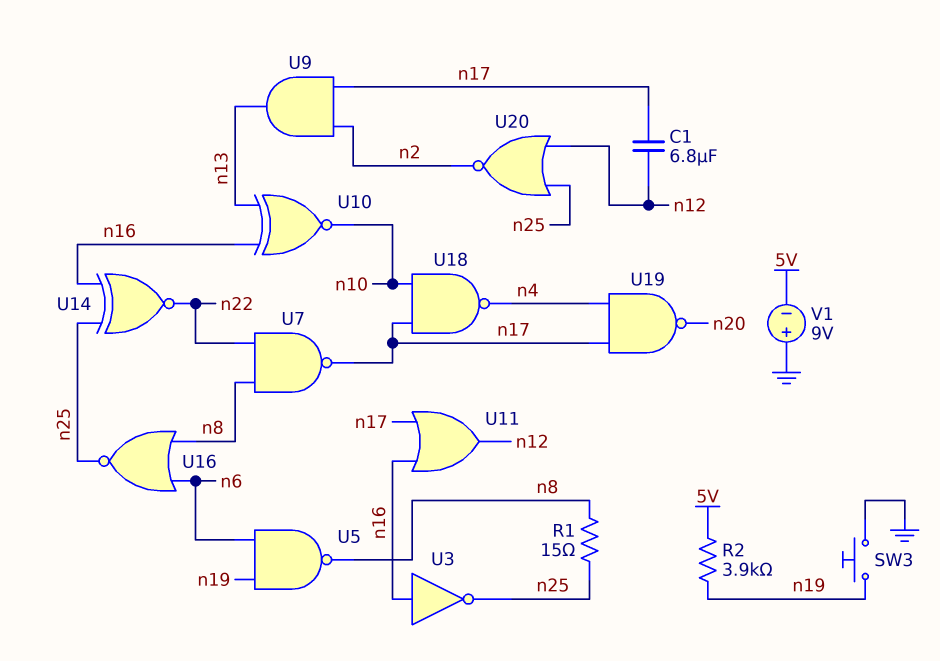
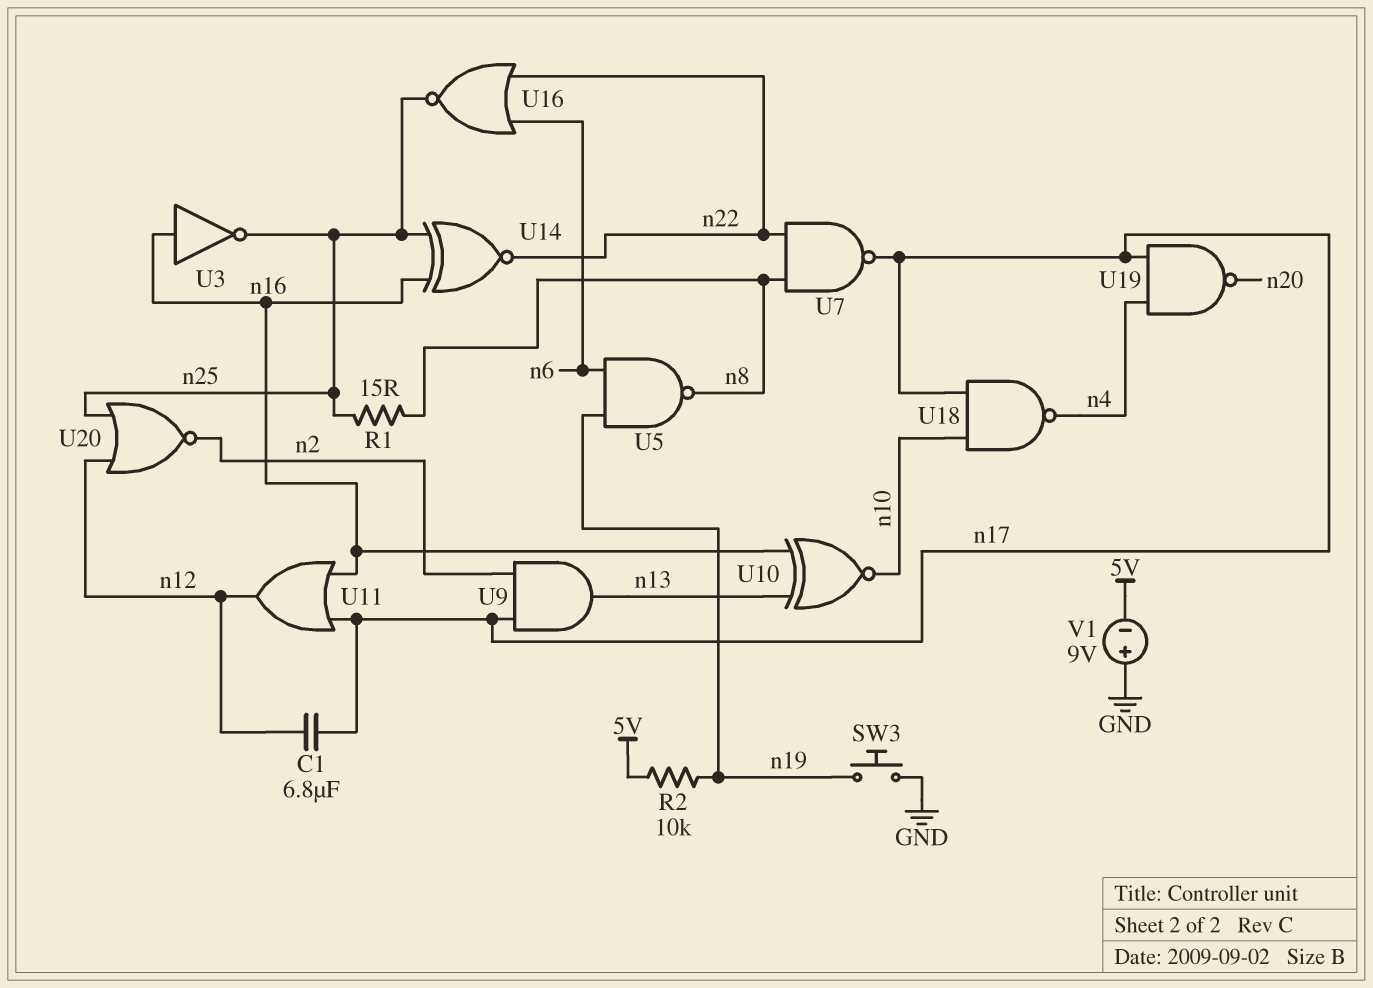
R2: 3.9k (5V, n19) -> 10k (5V, n19)
U16: NOR (in n6, in n8, out n25) -> NOR (in n6, in n22, out n25)

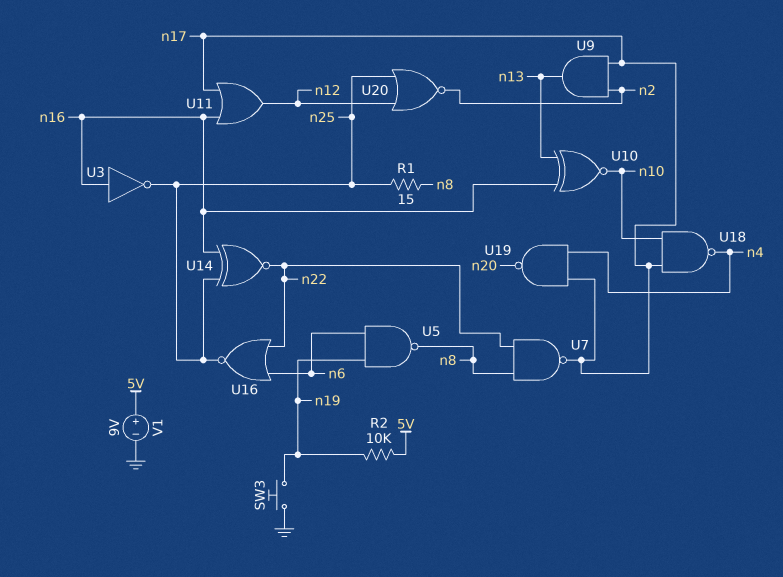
C1: 6.8uF (n12, n17) -> none
V1: 9V (plus GND, minus 5V) -> 9V (plus 5V, minus GND)

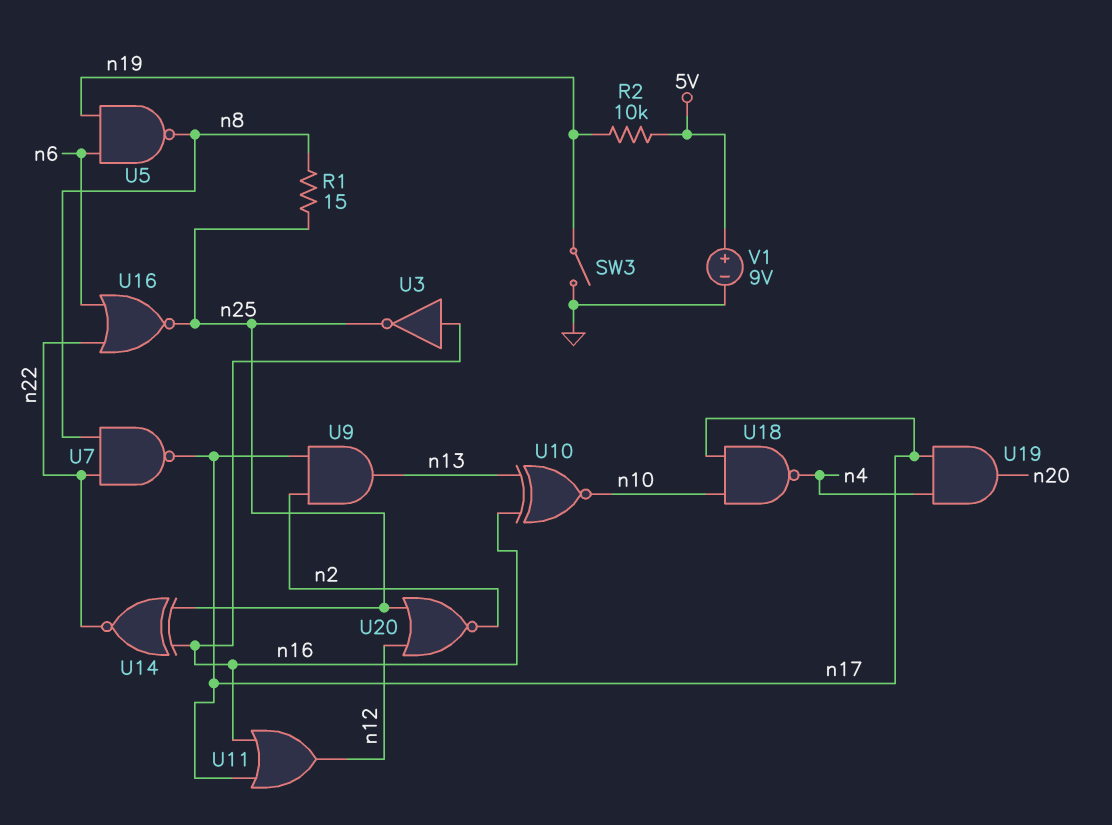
SW3: button (GND, n19) -> switch (GND, n19)
U19: NAND (in n4, in n17, out n20) -> AND (in n4, in n17, out n20)

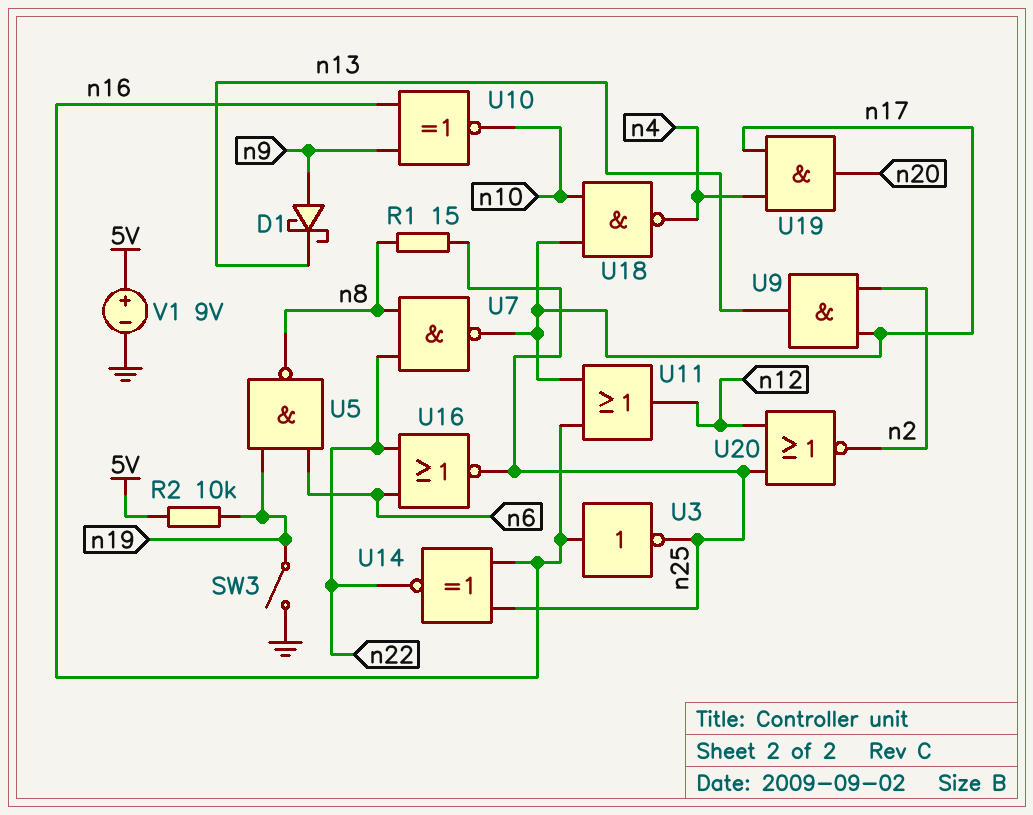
D1: none -> schottky (A n9, K n13)
U10: XNOR (in n13, in n16, out n10) -> XNOR (in n9, in n16, out n10)

